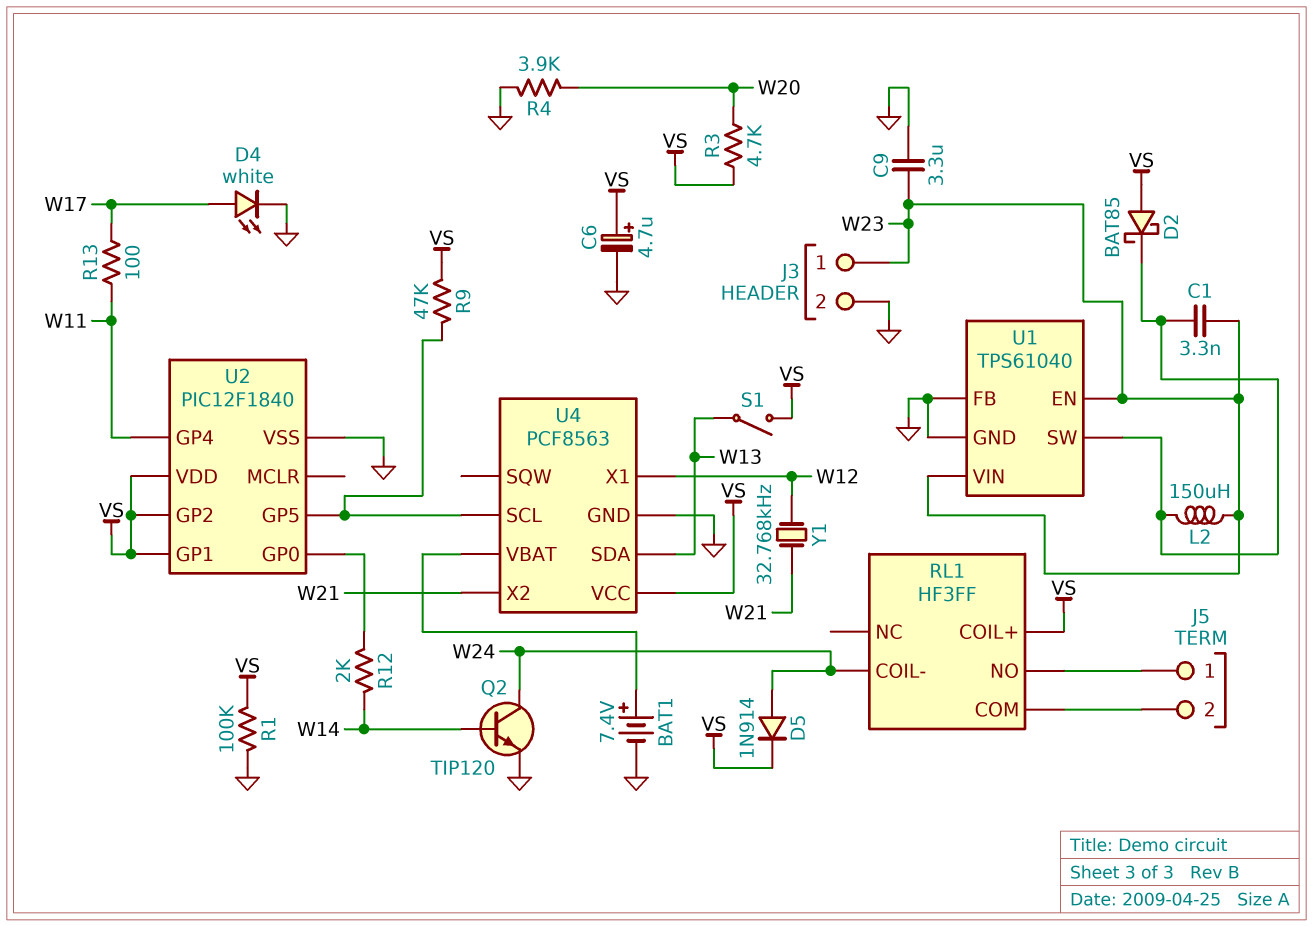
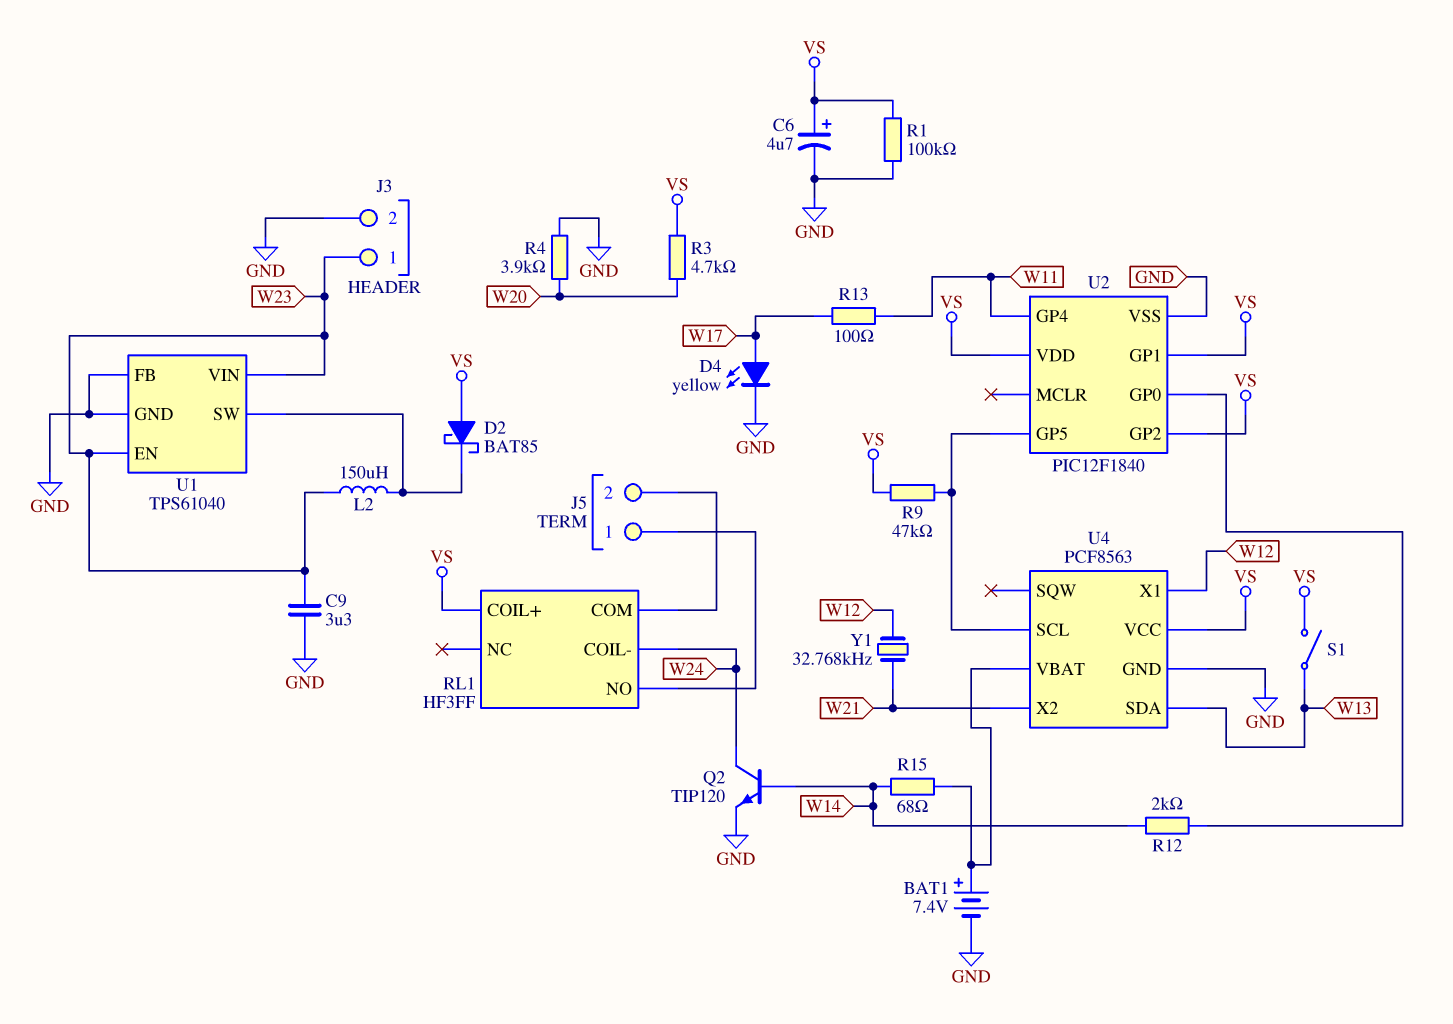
C1: 3.3nF (U1/SW, W23) -> none
D4: LED white (A W17, K GND) -> LED yellow (A W17, K GND)
D5: diode 1N914 (A W24, K VS) -> none
R15: none -> 68 (U4/VBAT, W14)

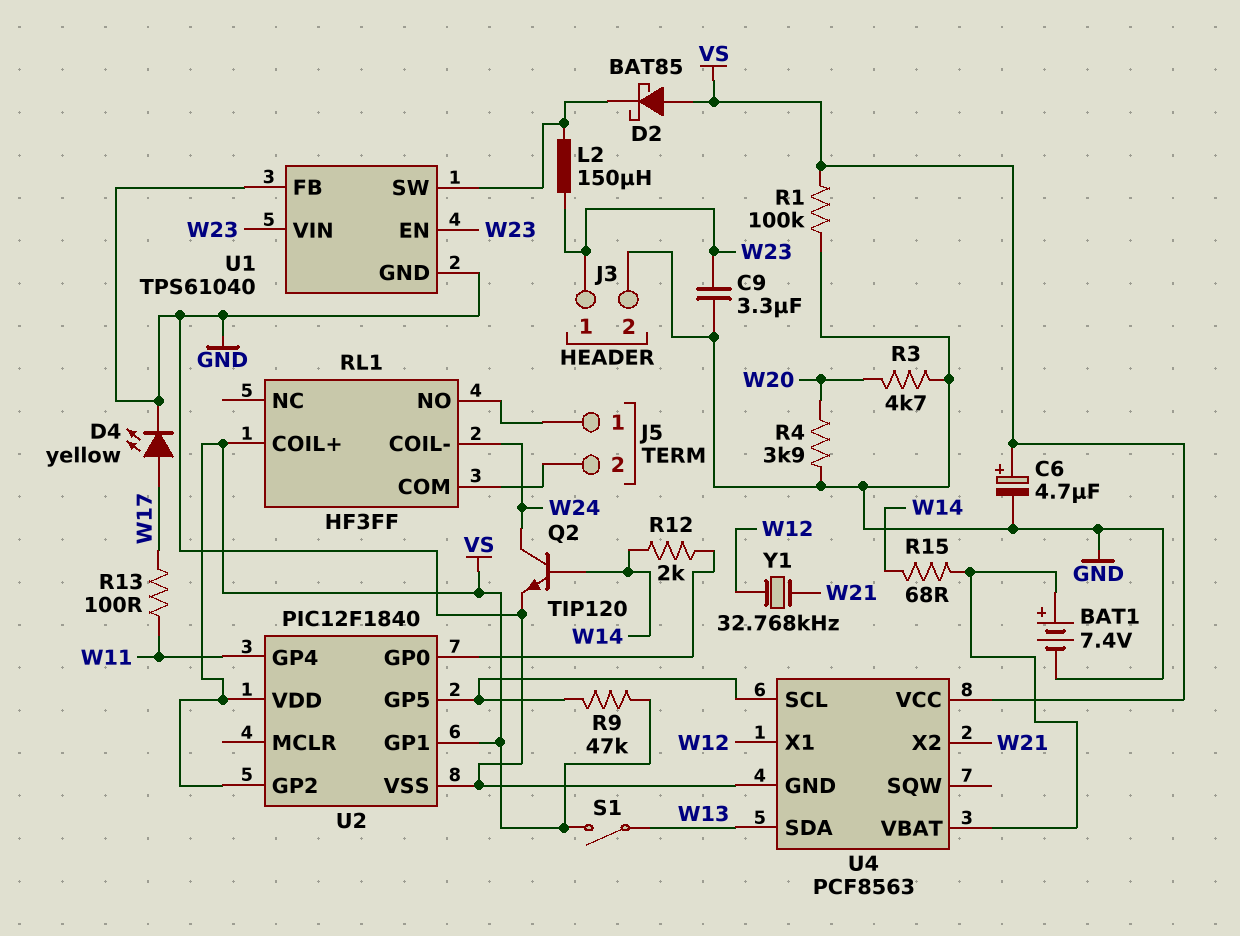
R3: 4.7k (VS, W20) -> 4.7k (GND, W20)

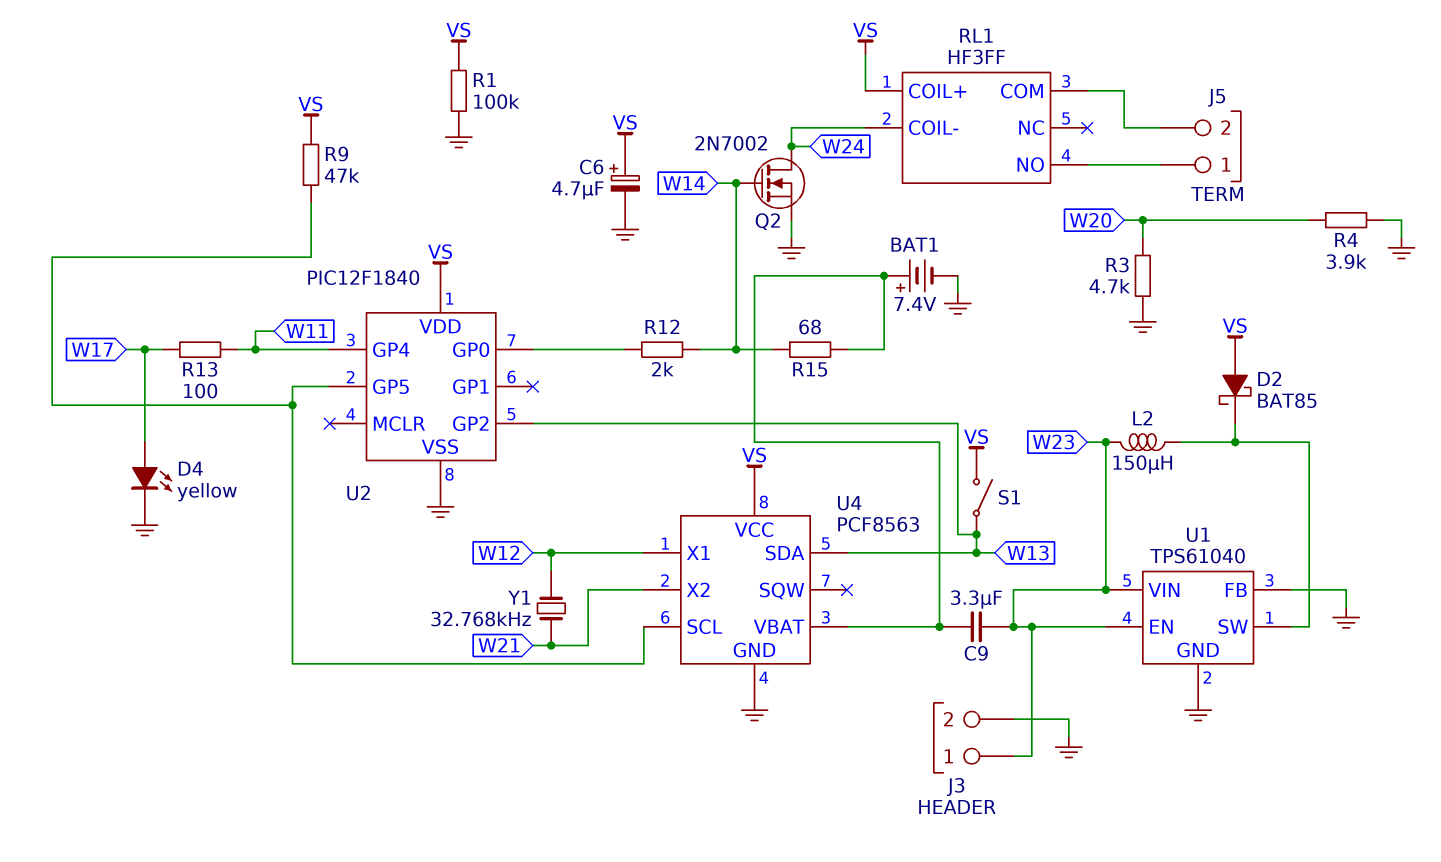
C9: 3.3uF (GND, W23) -> 3.3uF (U4/VBAT, W23)
Q2: NPN TIP120 (B W14, C W24, E GND) -> NMOS 2N7002 (G W14, D W24, S GND)
U2 pin GP1: VS -> none
U2 pin GP2: VS -> W13

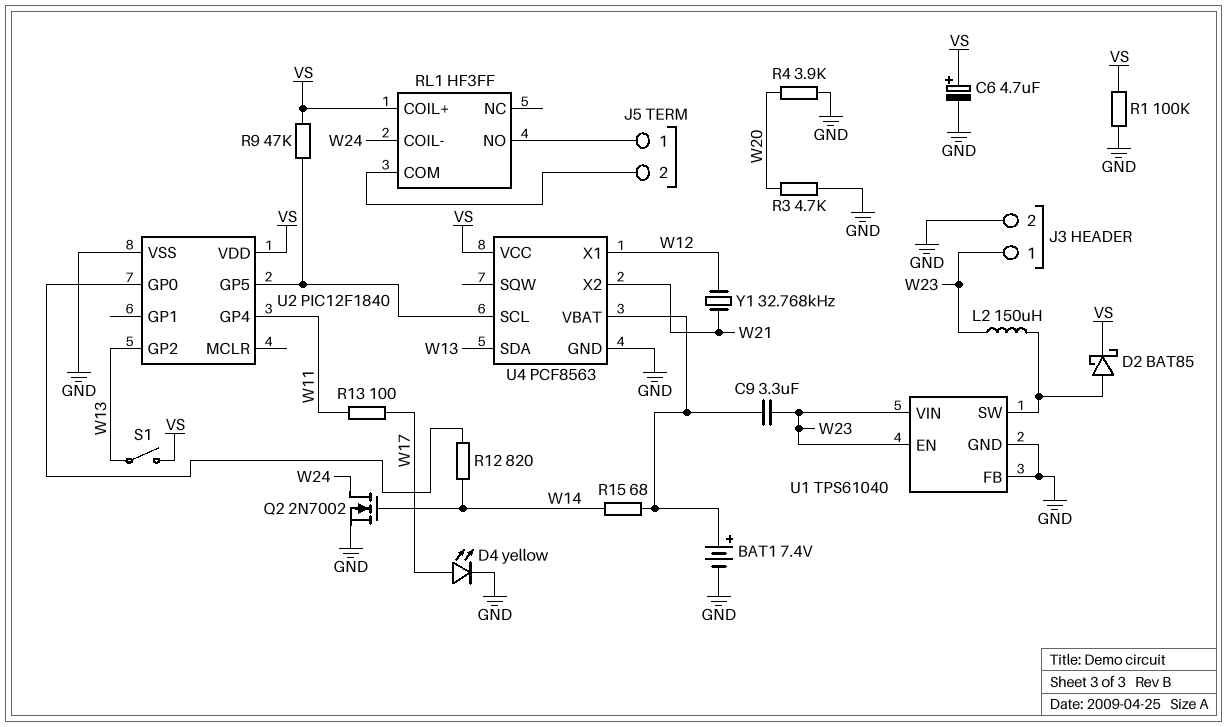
D2: schottky BAT85 (A VS, K U1/SW) -> schottky BAT85 (A U1/SW, K VS)
R12: 2k (U2/GP0, W14) -> 820 (U2/GP0, W14)

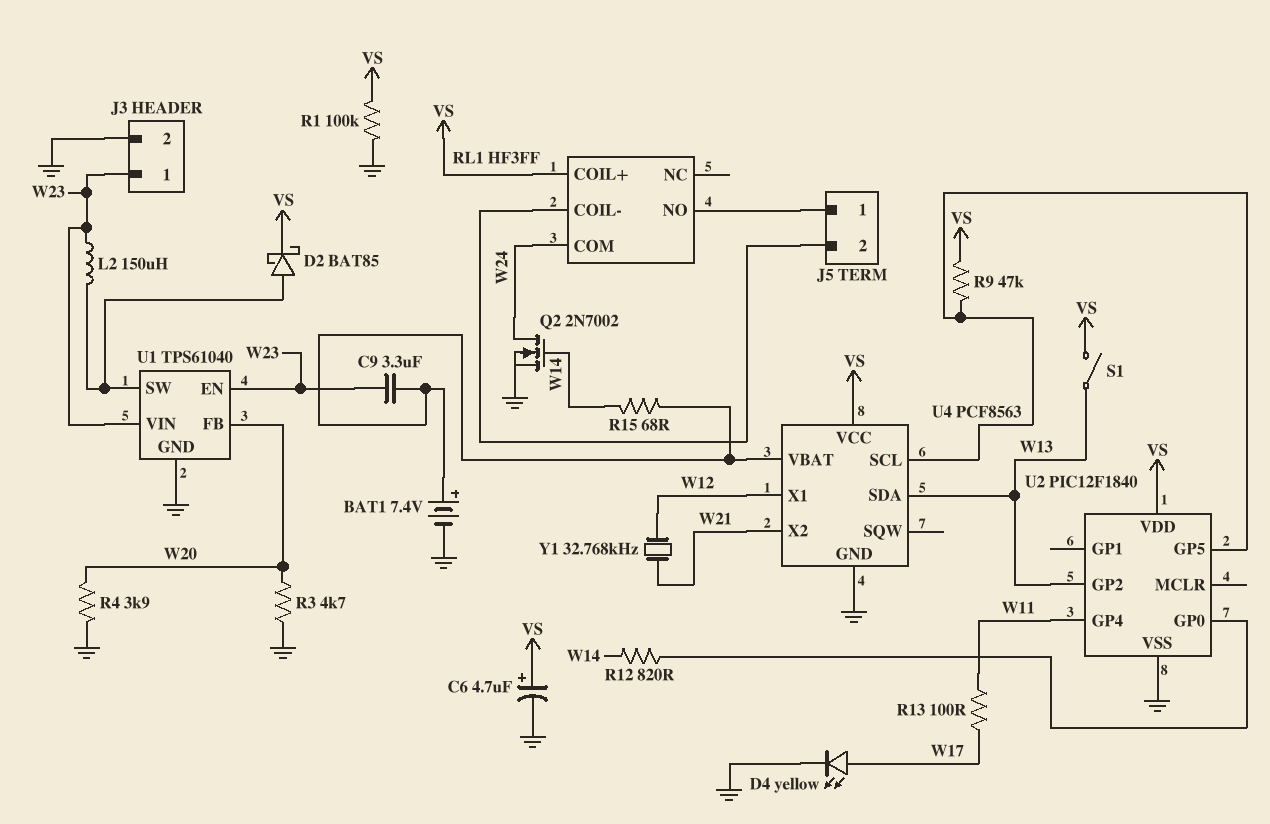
RL1 pin COIL-: W24 -> J5/2
RL1 pin COM: J5/2 -> W24
U1 pin FB: GND -> W20

